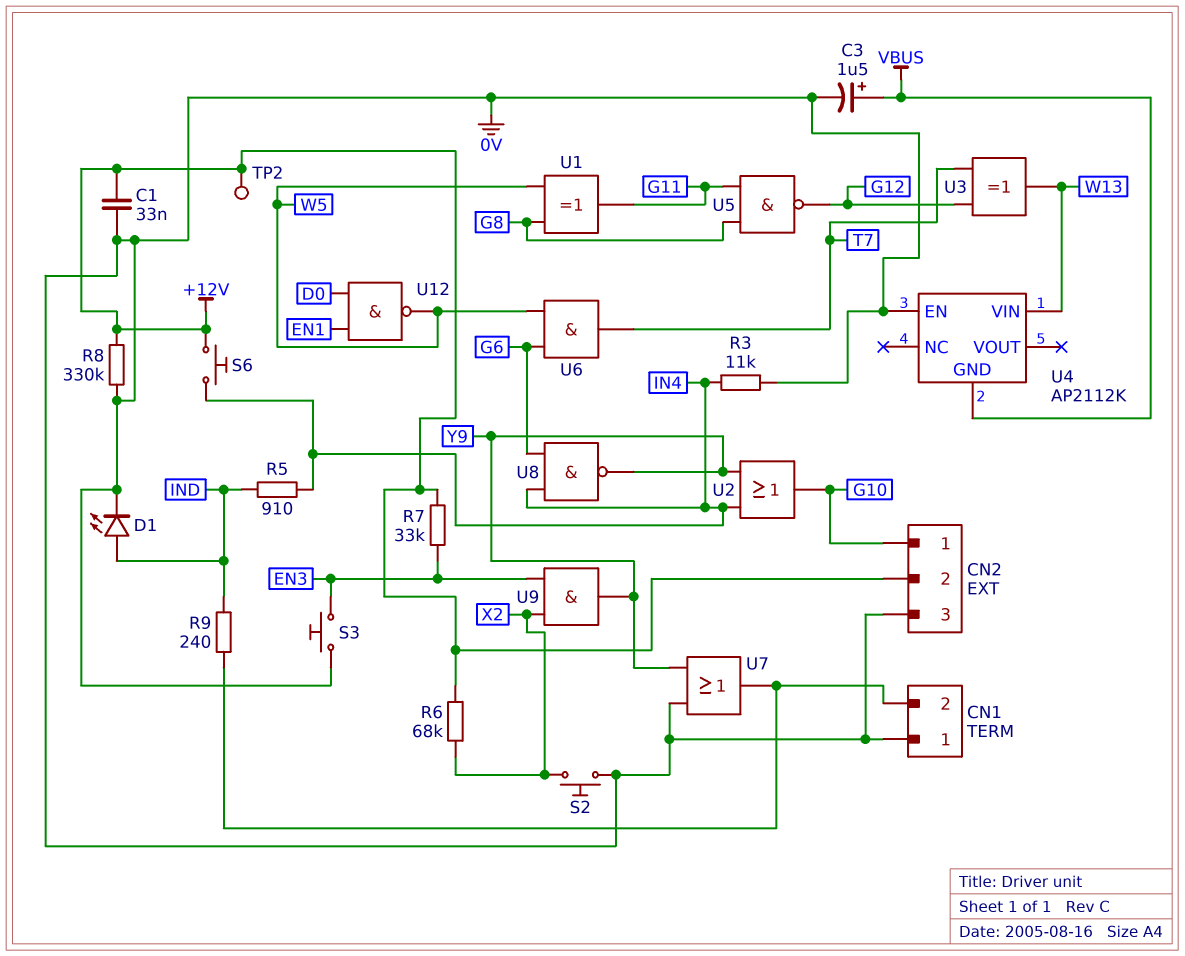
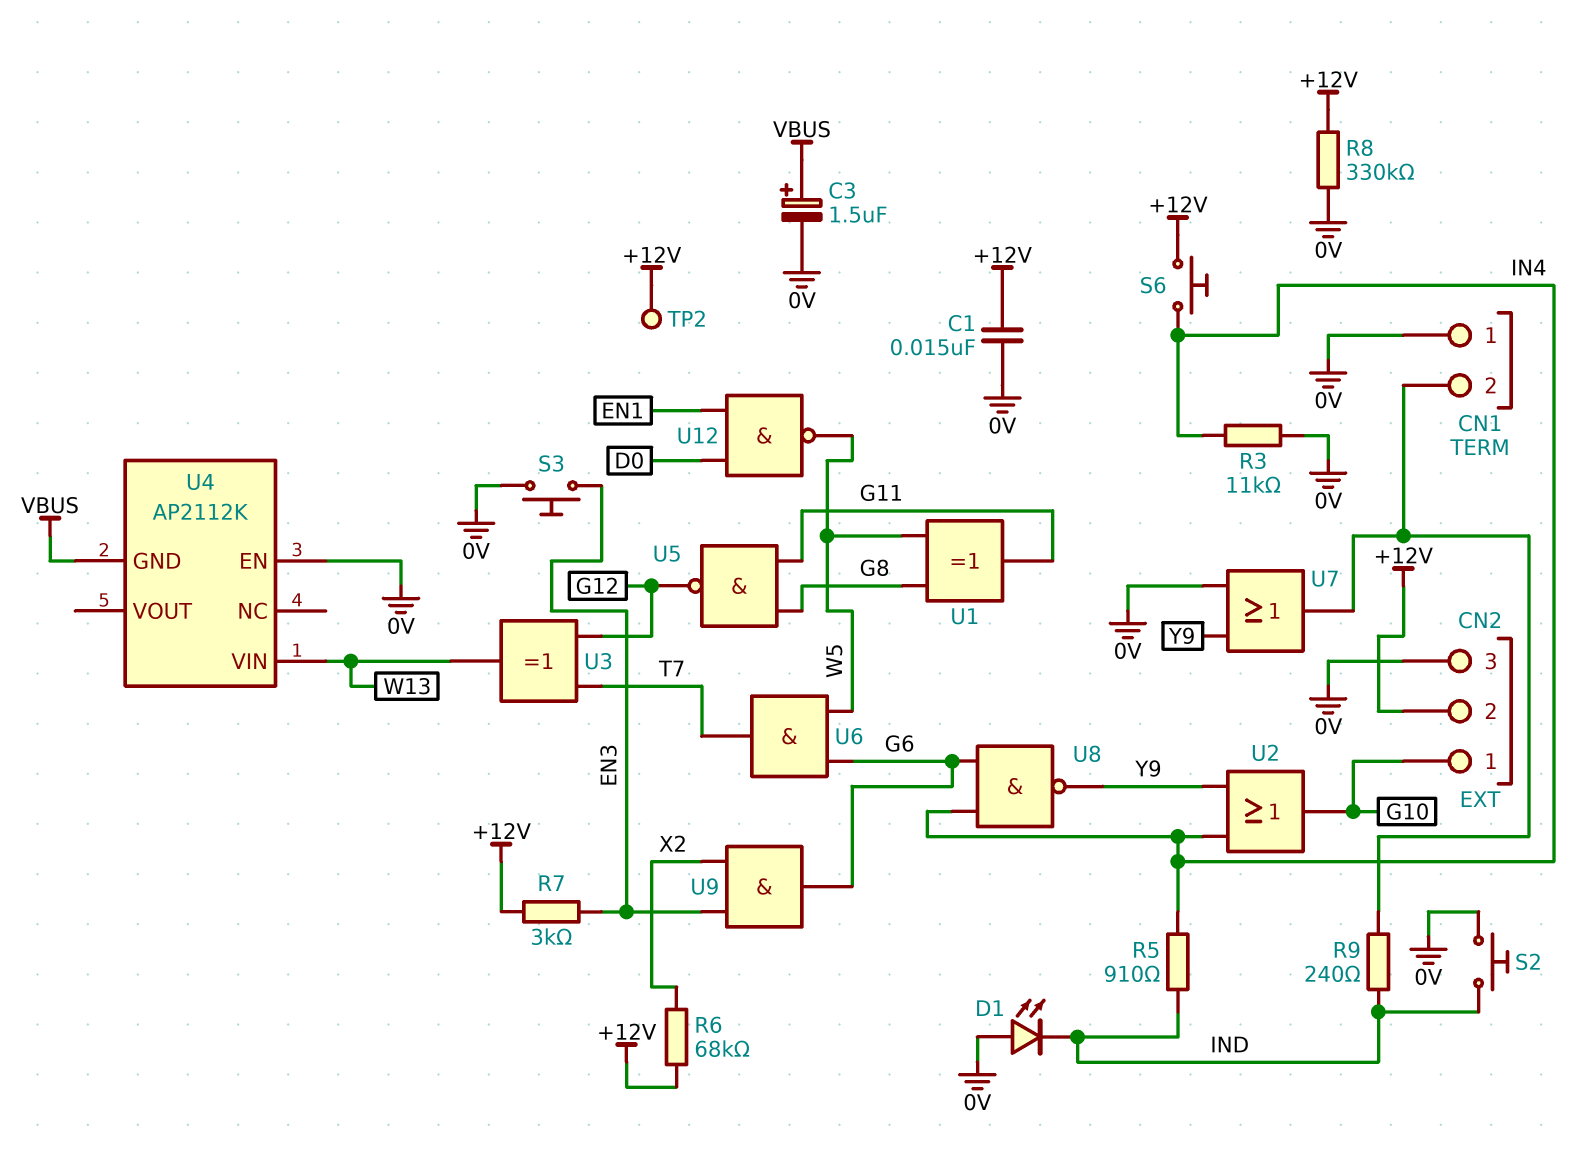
C1: 33nF (+12V, 0V) -> 15nF (+12V, 0V)
D1: LED (A IND, K 0V) -> LED (A 0V, K IND)
R7: 33k (+12V, EN3) -> 3k (+12V, EN3)
S2: button (0V, X2) -> button (0V, IND)
U9: AND (in EN3, in X2, out Y9) -> AND (in EN3, in X2, out G6)

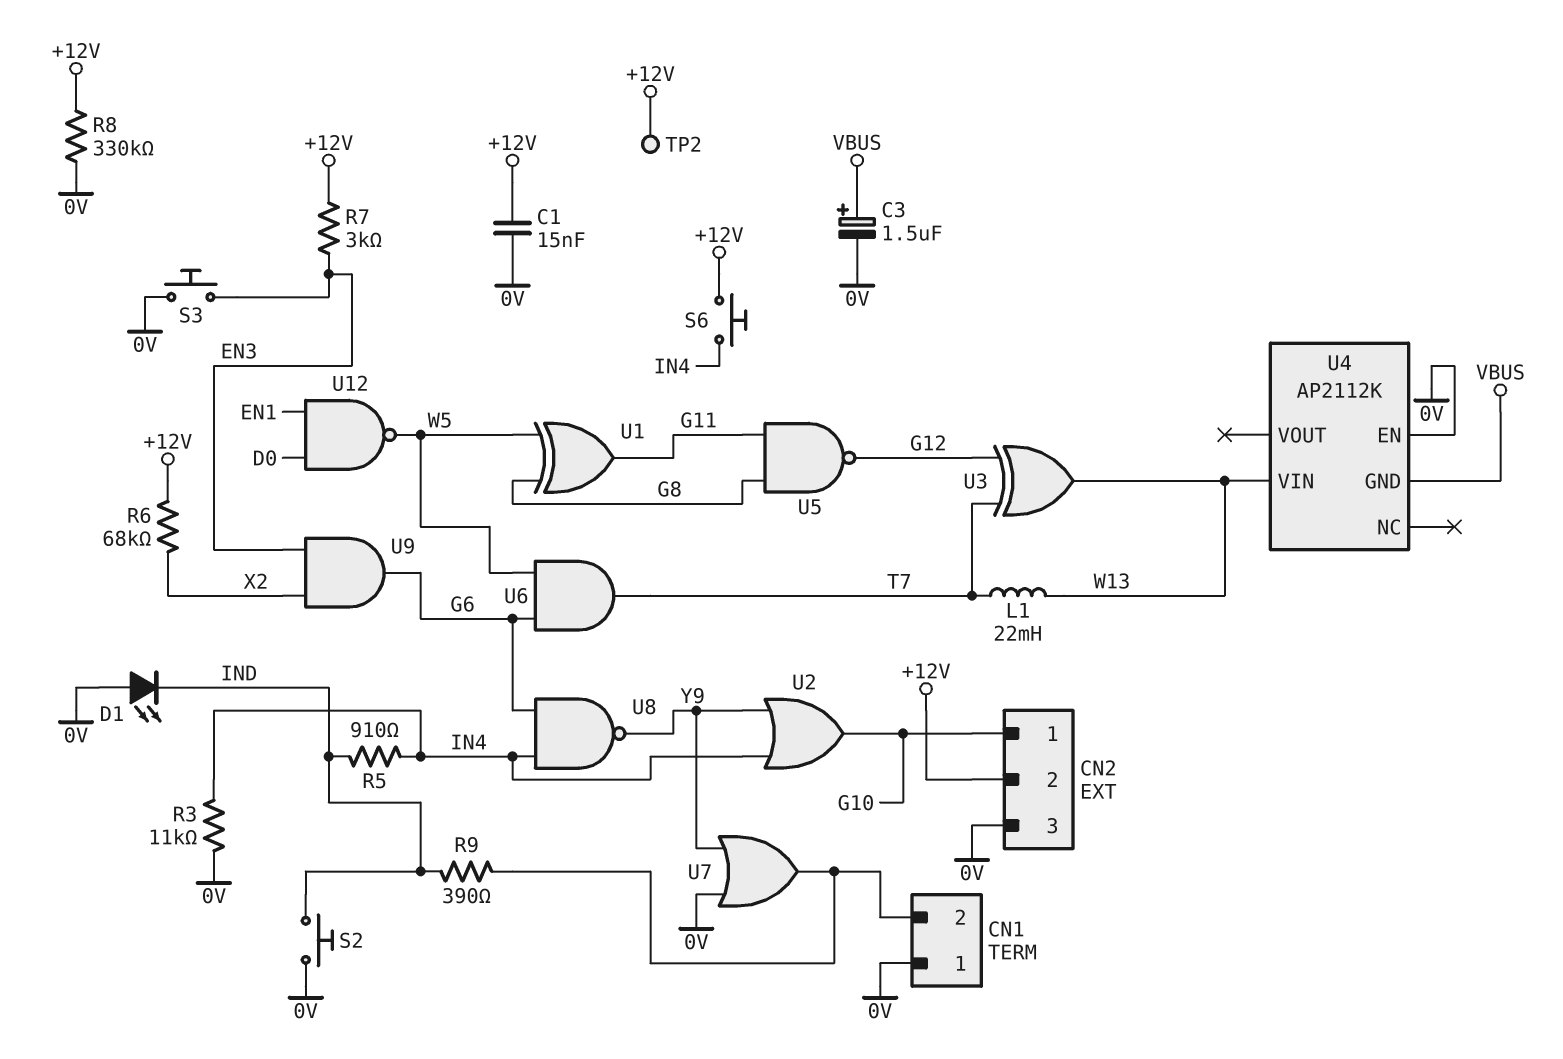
L1: none -> 22mH (T7, W13)
R9: 240 (CN1/2, IND) -> 390 (CN1/2, IND)

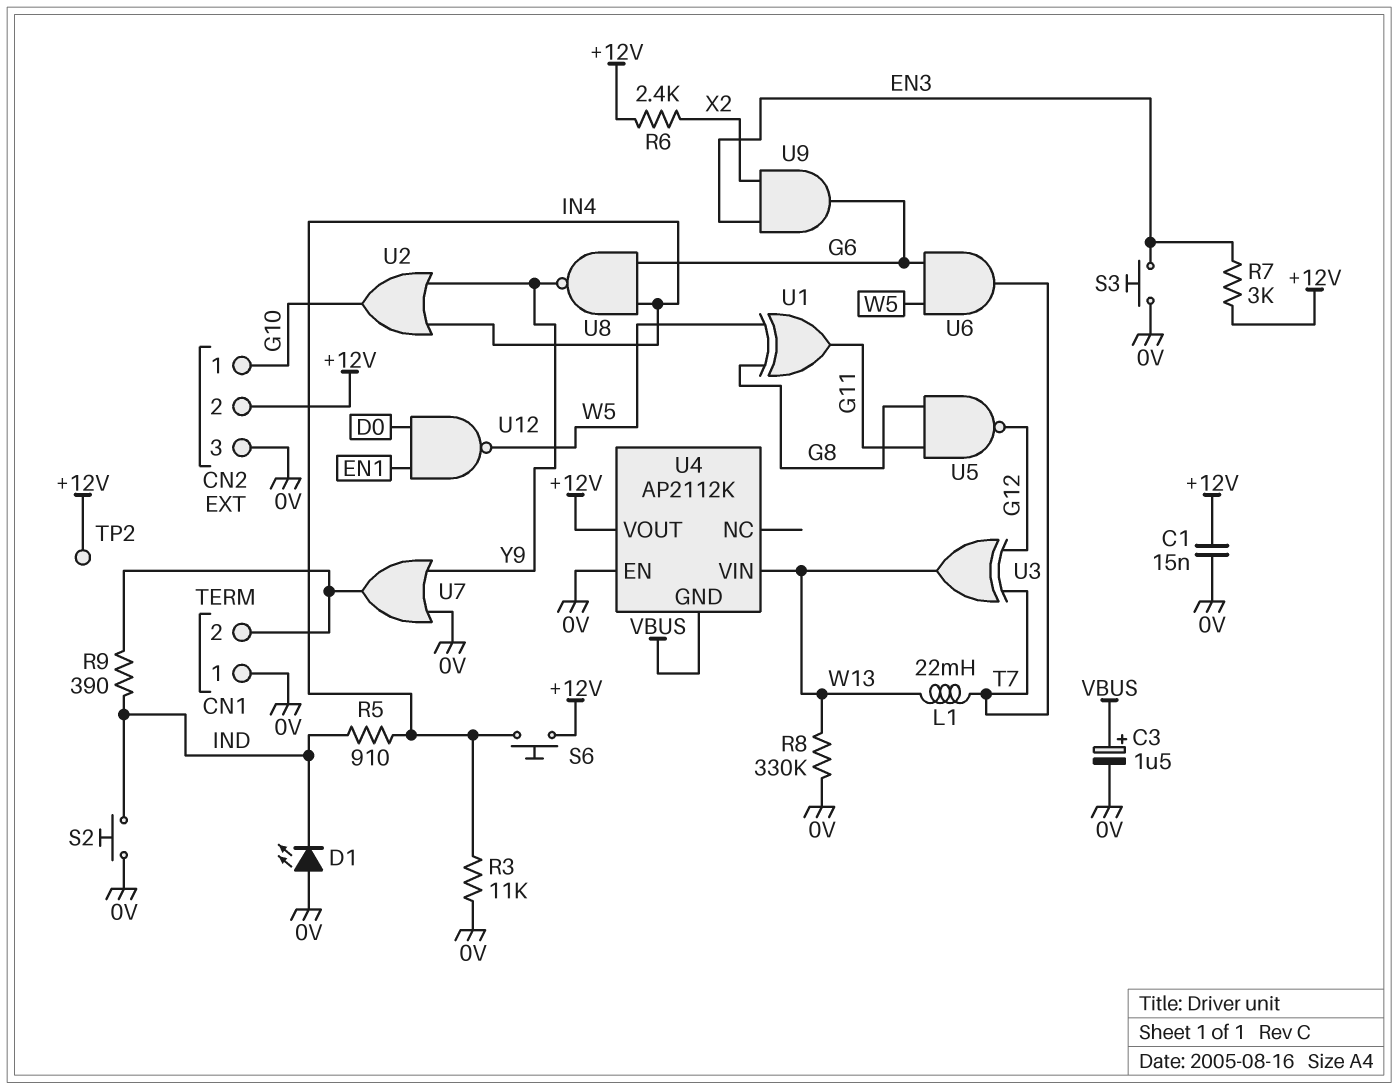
R6: 68k (+12V, X2) -> 2.4k (+12V, X2)
R8: 330k (+12V, 0V) -> 330k (0V, W13)
U4 pin VOUT: none -> +12V

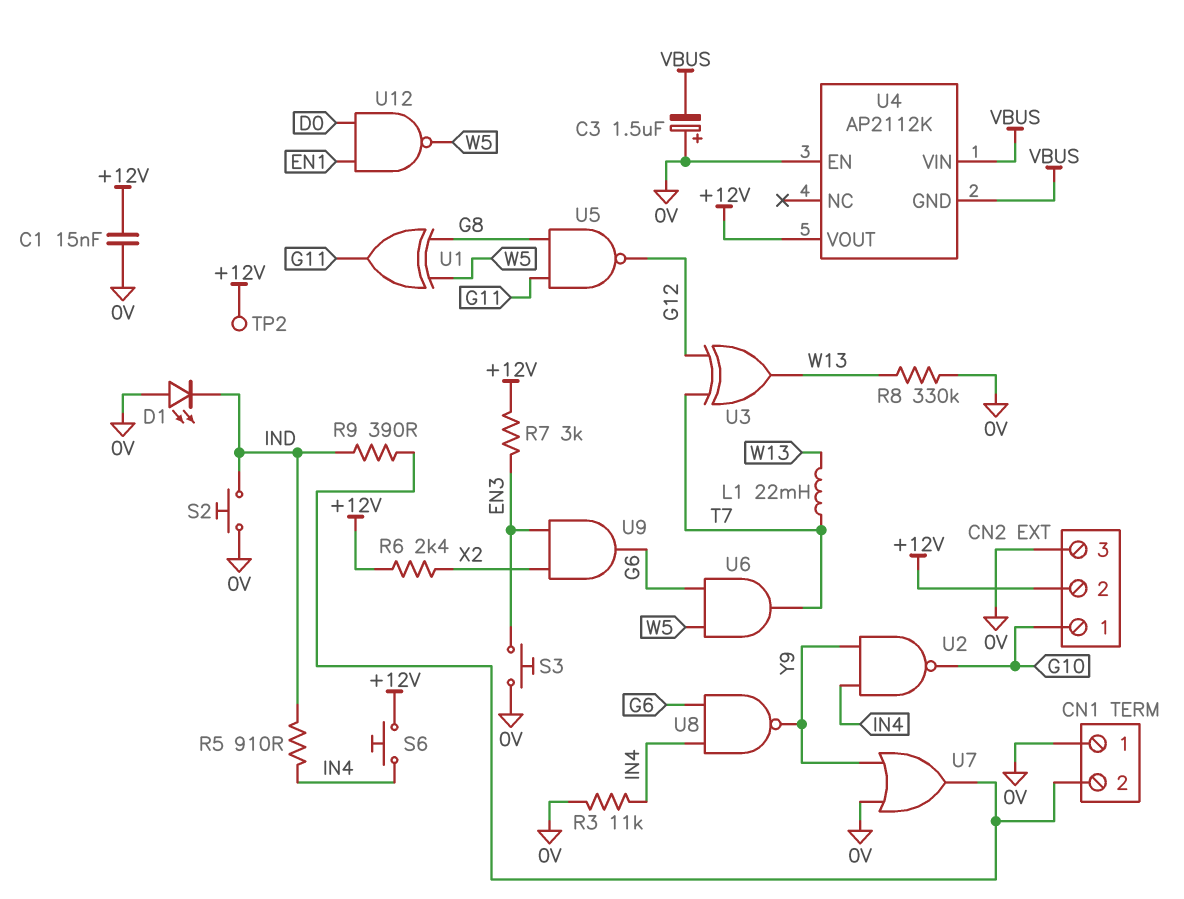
C3: 1.5uF (plus VBUS, minus 0V) -> 1.5uF (plus 0V, minus VBUS)
U2: OR (in IN4, in Y9, out G10) -> NAND (in IN4, in Y9, out G10)
U4 pin VIN: W13 -> VBUS

